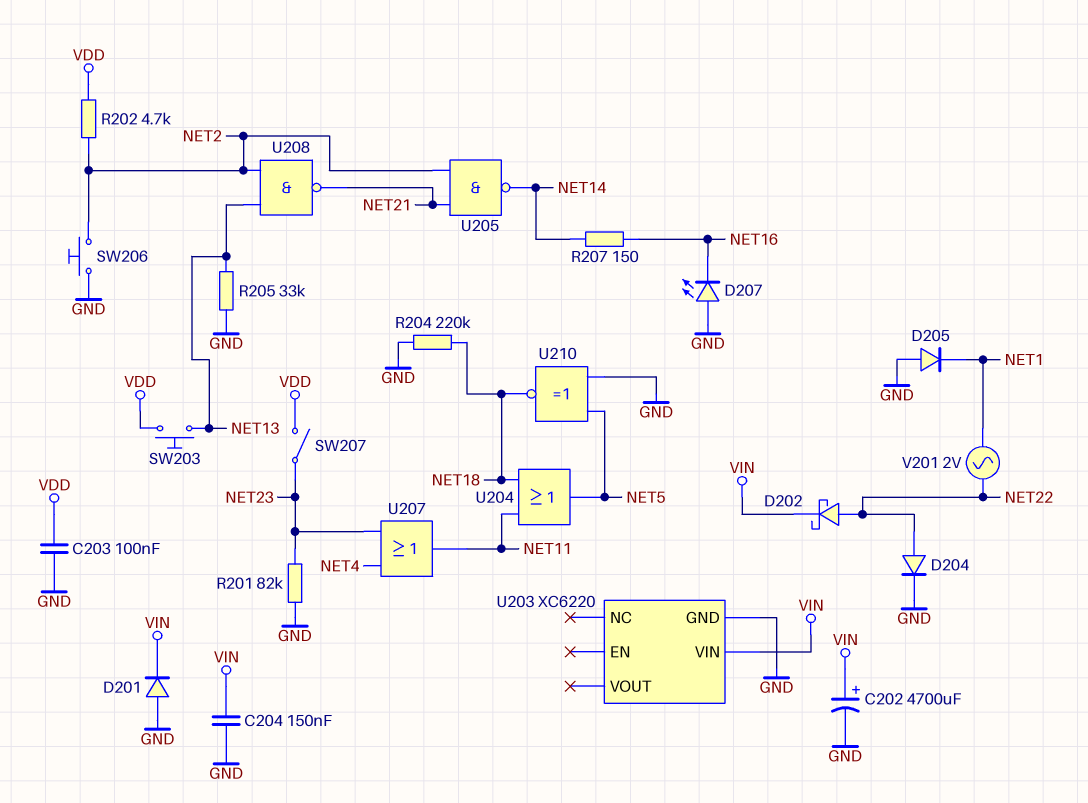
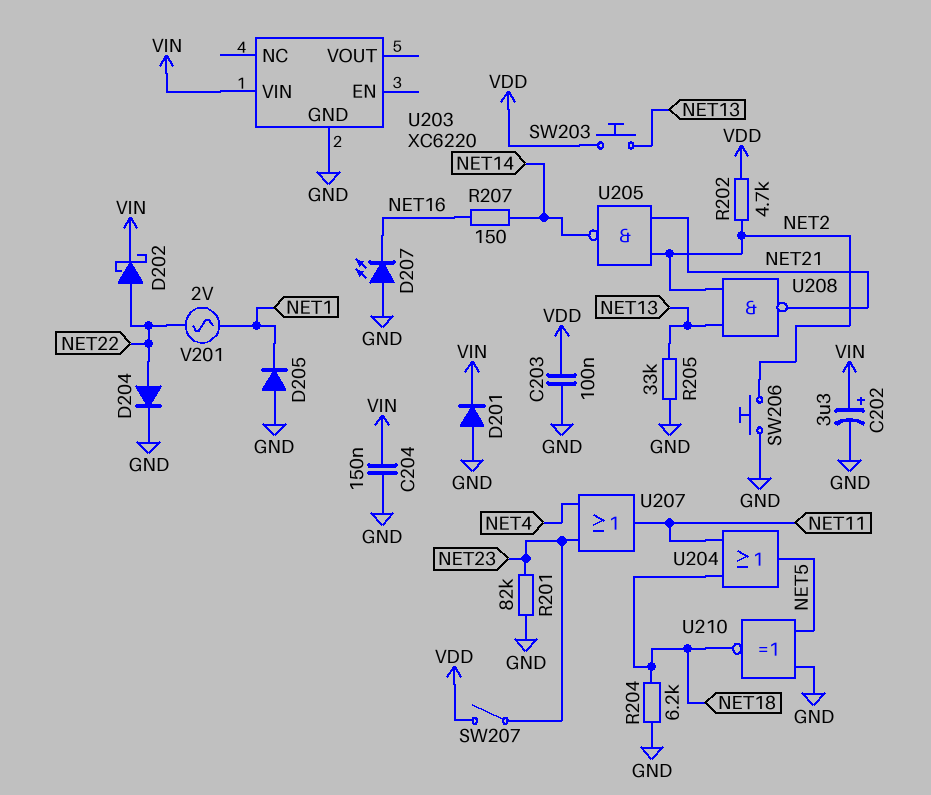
C202: 4700uF (plus VIN, minus GND) -> 3.3uF (plus VIN, minus GND)
R204: 220k (GND, NET18) -> 6.2k (GND, NET18)

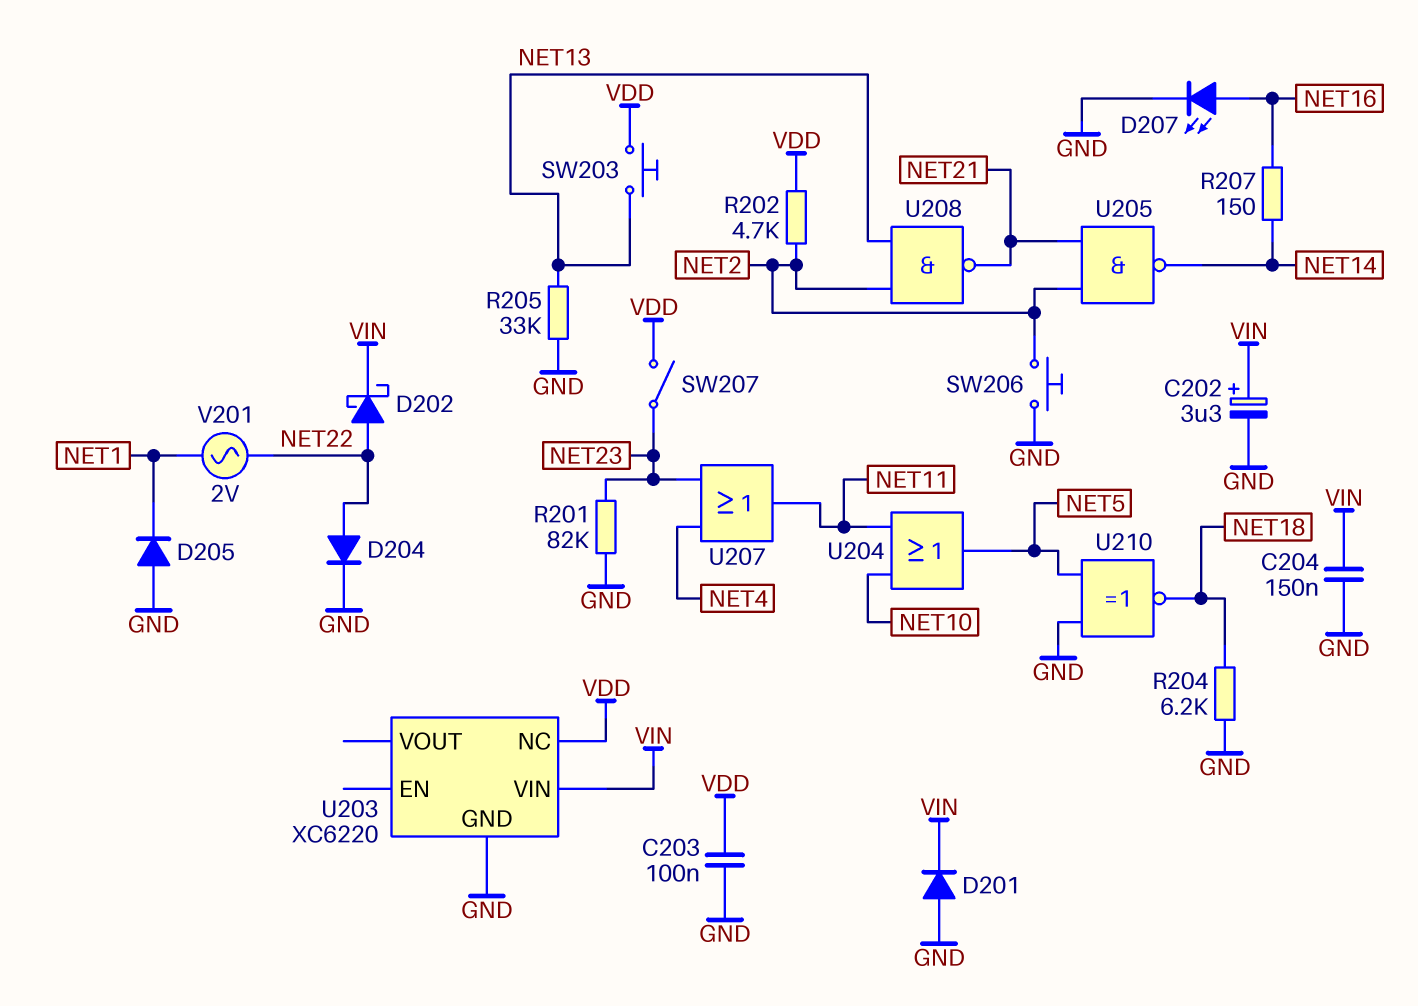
D207: LED (A GND, K NET16) -> LED (A NET16, K GND)
U203 pin NC: none -> VDD
U204: OR (in NET11, in NET18, out NET5) -> OR (in NET10, in NET11, out NET5)

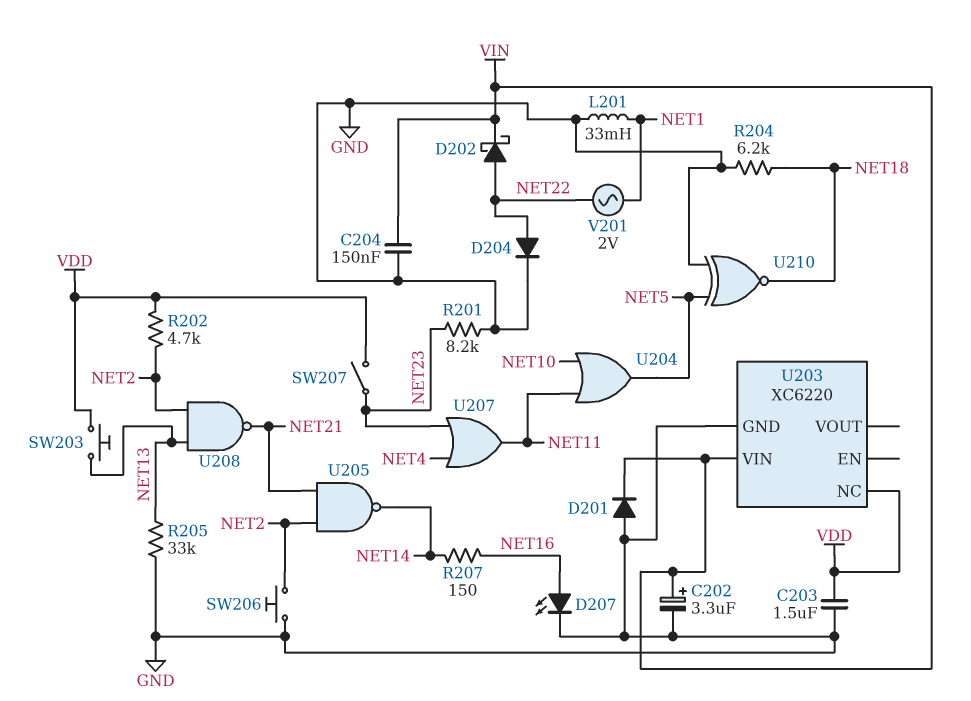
C203: 100nF (GND, VDD) -> 1.5uF (GND, VDD)
D205: diode (A GND, K NET1) -> none
L201: none -> 33mH (GND, NET1)
R201: 82k (GND, NET23) -> 8.2k (GND, NET23)

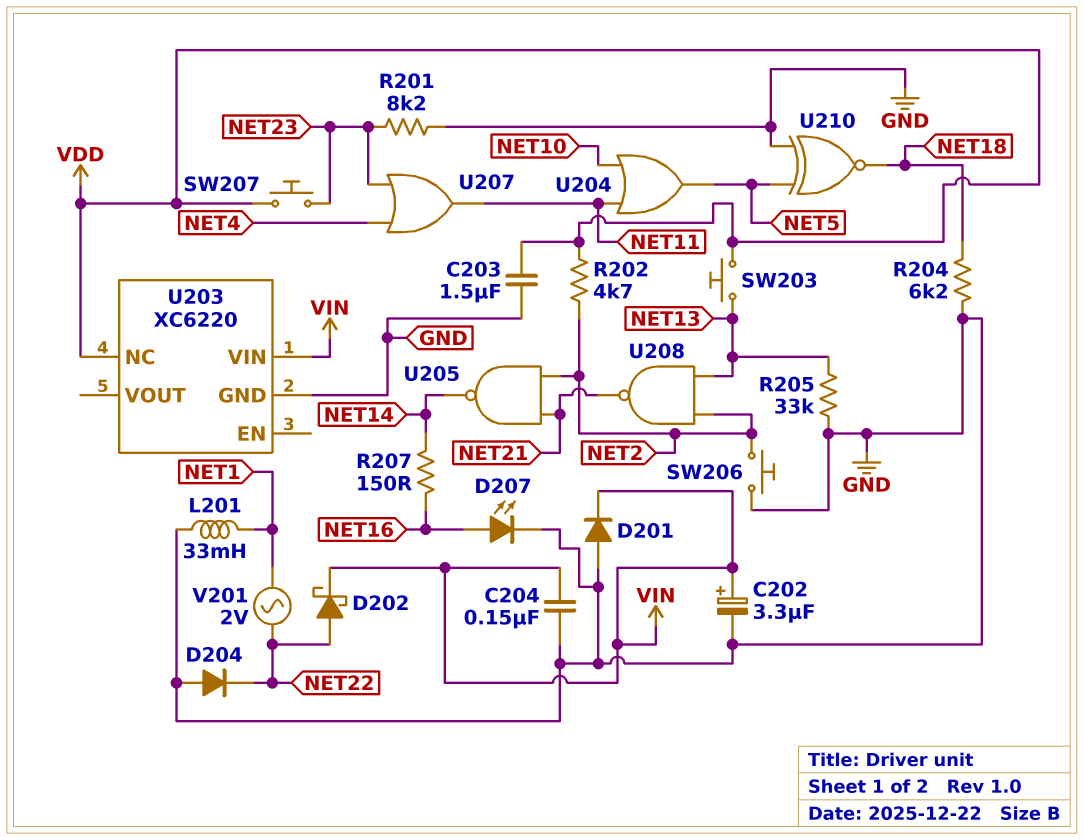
D204: diode (A NET22, K GND) -> diode (A GND, K NET22)
SW207: switch (NET23, VDD) -> button (NET23, VDD)

